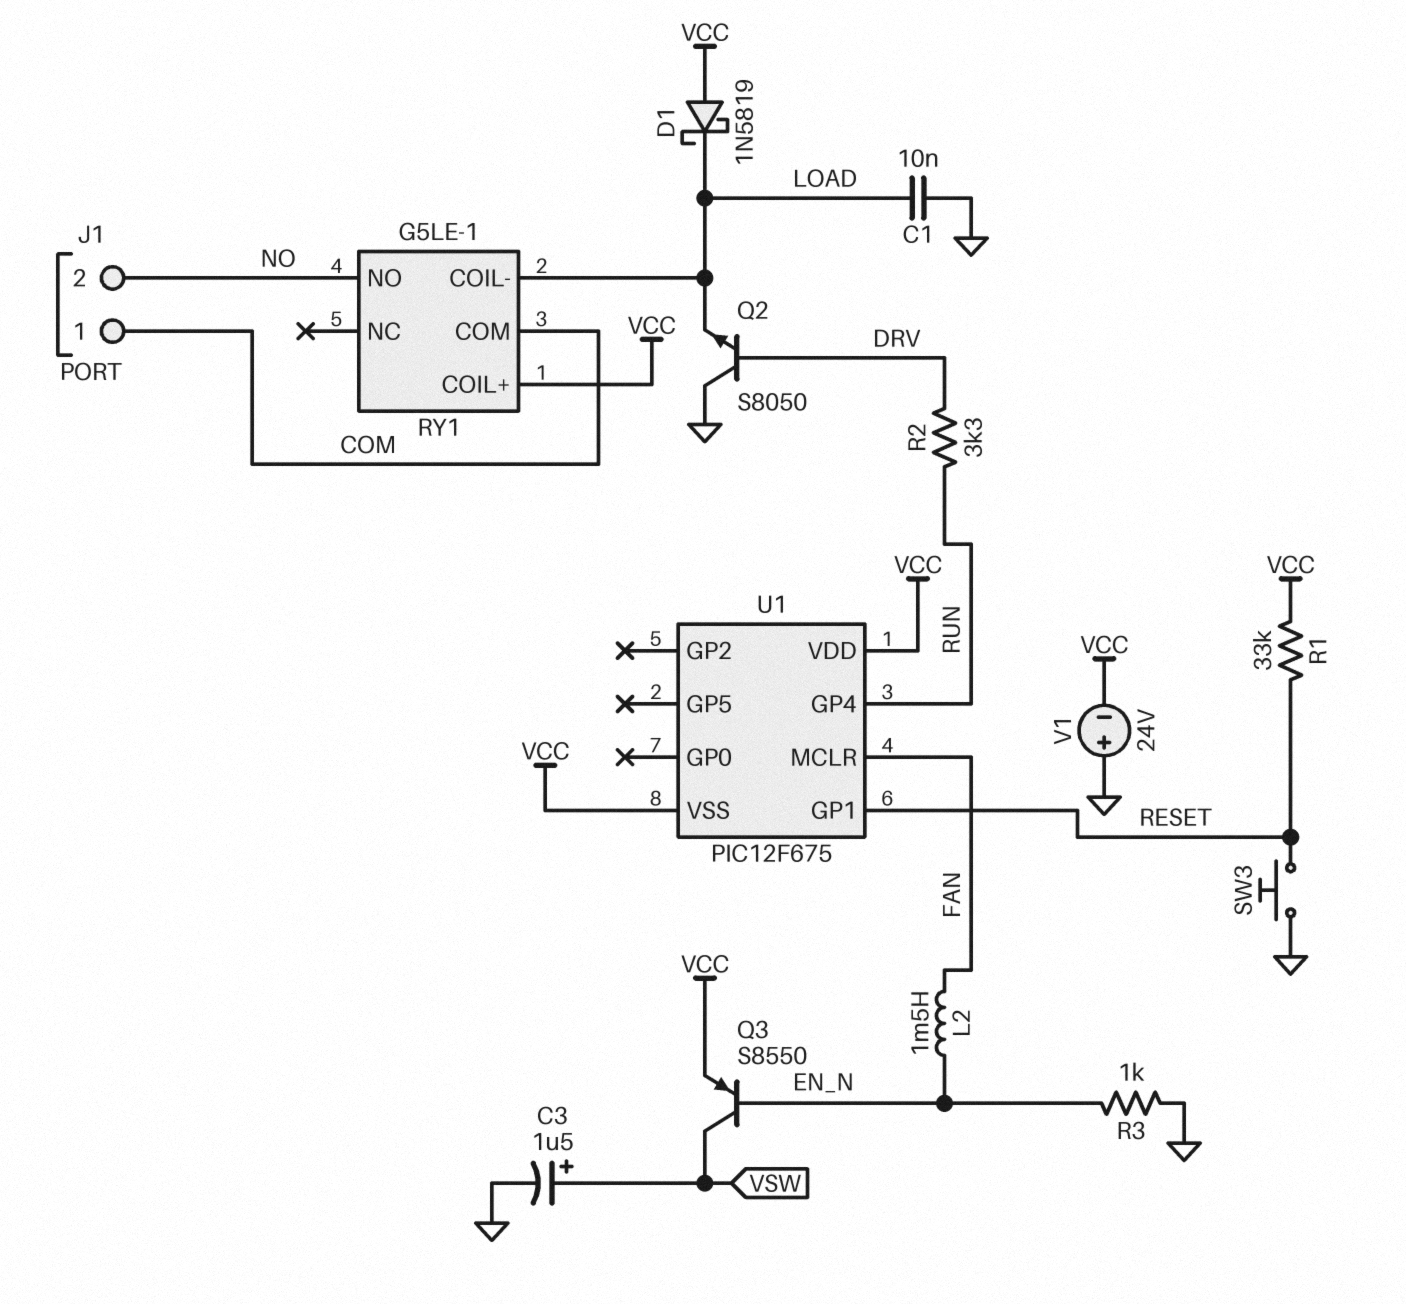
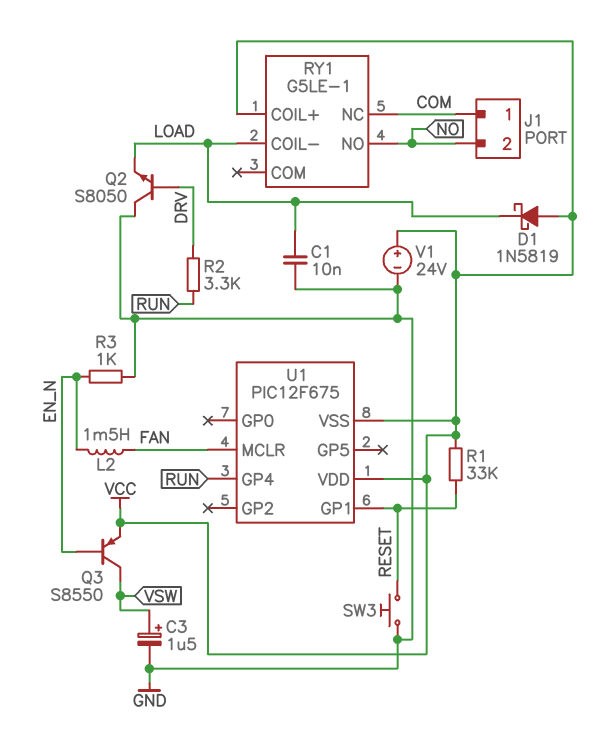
RY1 pin COM: COM -> none
RY1 pin NC: none -> COM
V1: 24V (plus GND, minus VCC) -> 24V (plus VCC, minus GND)

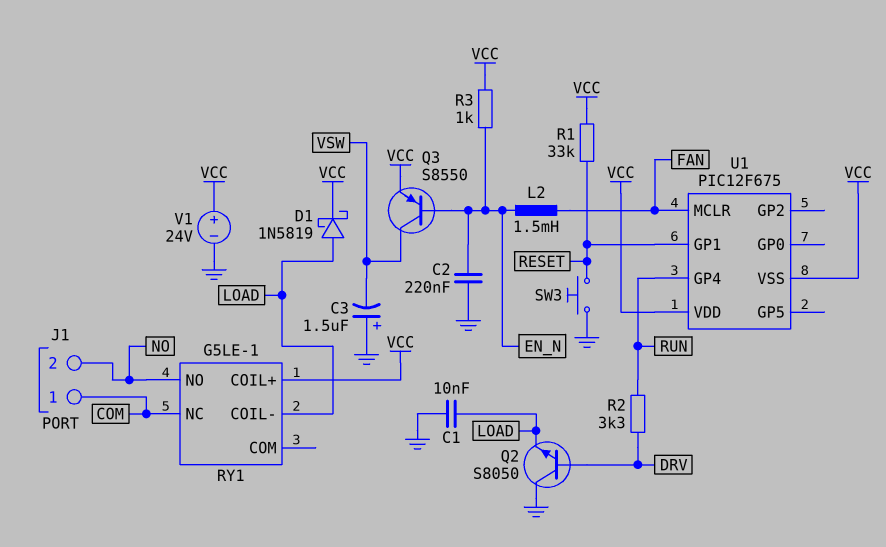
C2: none -> 220nF (EN_N, GND)
C3: 1.5uF (plus VSW, minus GND) -> 1.5uF (plus GND, minus VSW)
D1: schottky 1N5819 (A VCC, K LOAD) -> schottky 1N5819 (A LOAD, K VCC)
R3: 1k (EN_N, GND) -> 1k (EN_N, VCC)

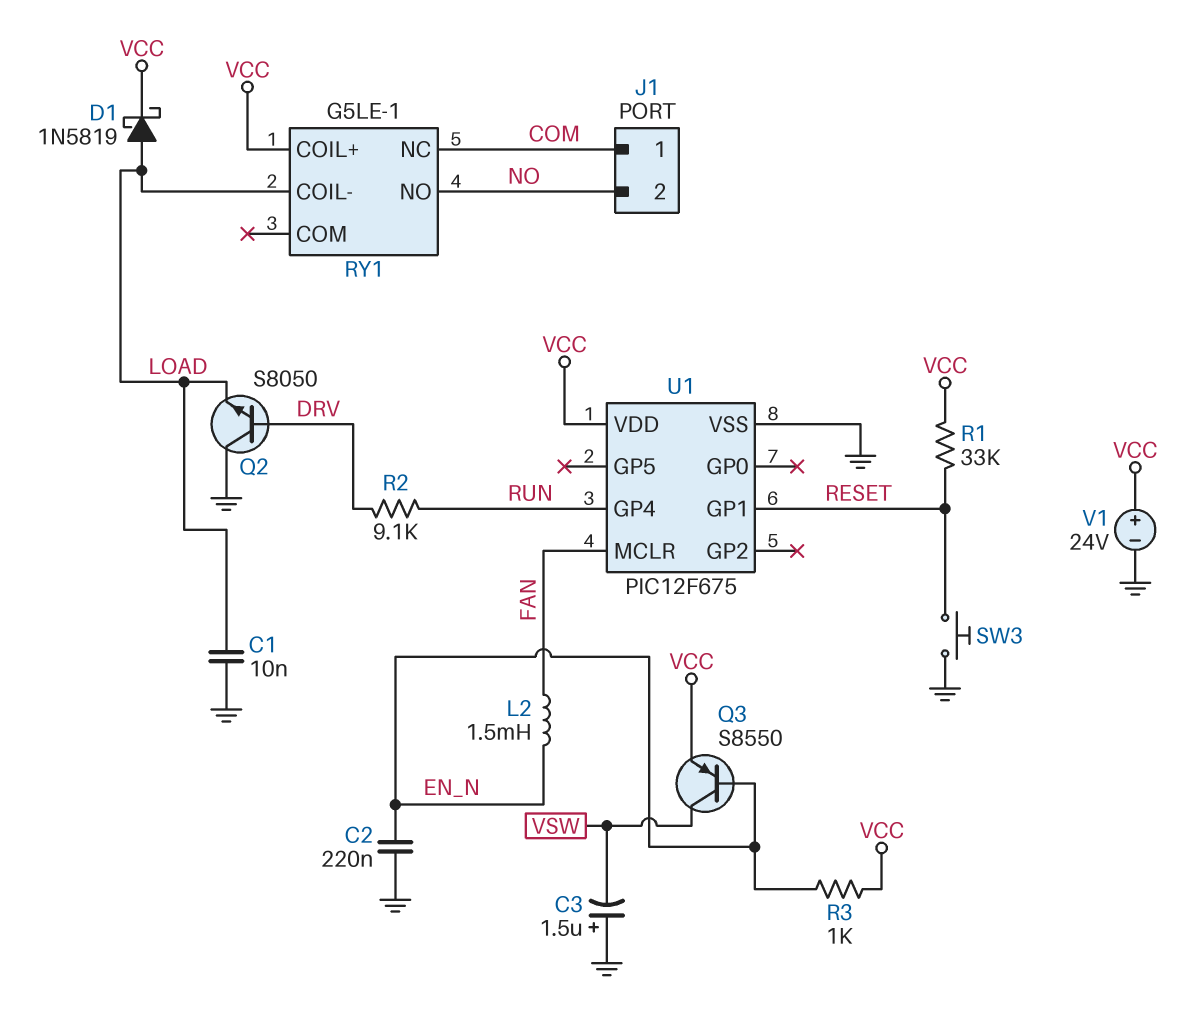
R2: 3.3k (DRV, RUN) -> 9.1k (DRV, RUN)
U1 pin VSS: VCC -> GND

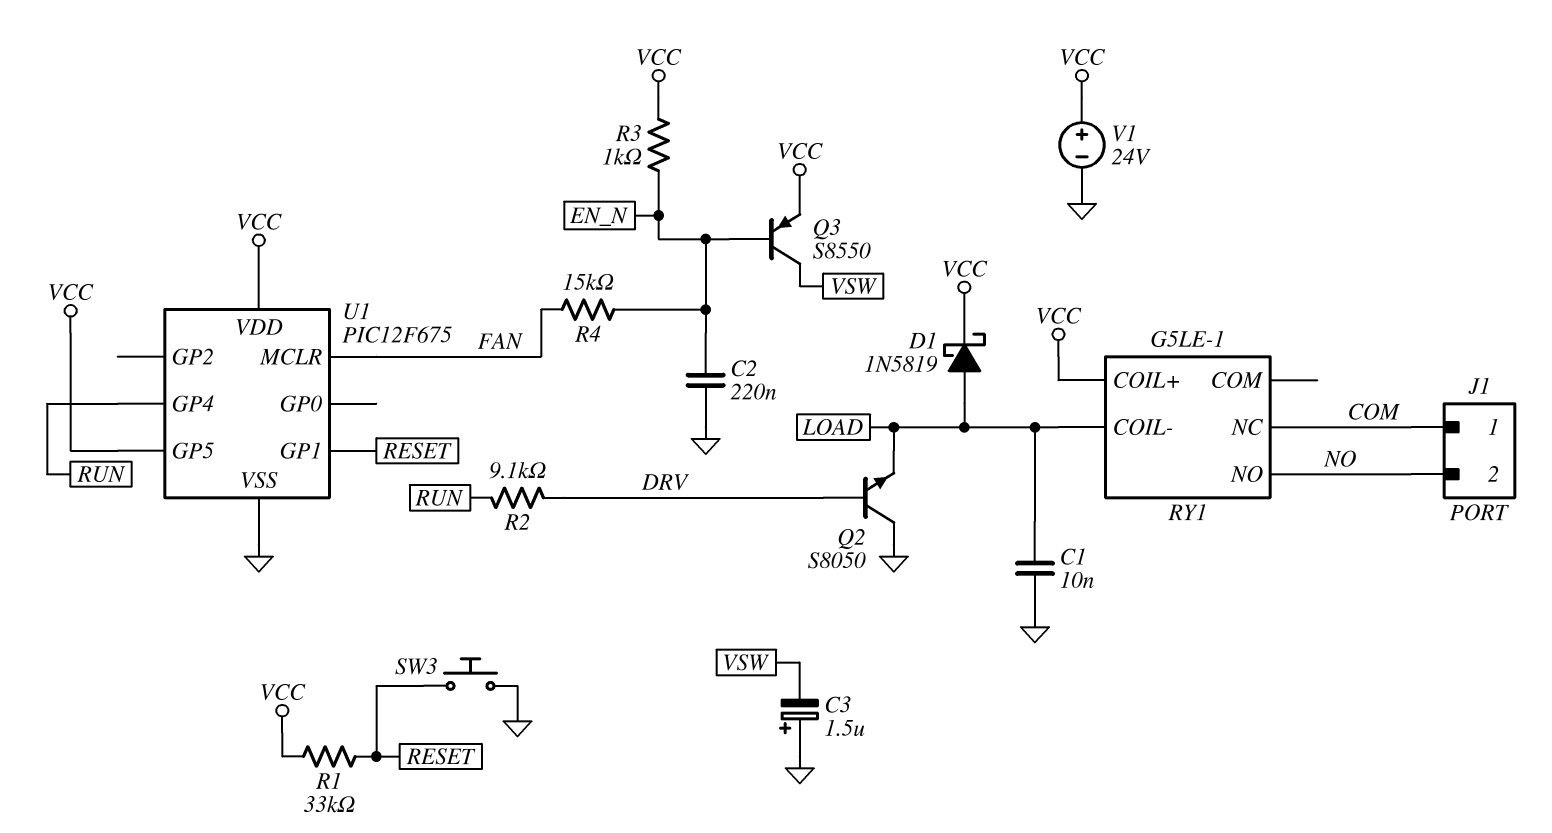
L2: 1.5mH (EN_N, FAN) -> none
R4: none -> 15k (EN_N, FAN)
U1 pin GP5: none -> VCC

